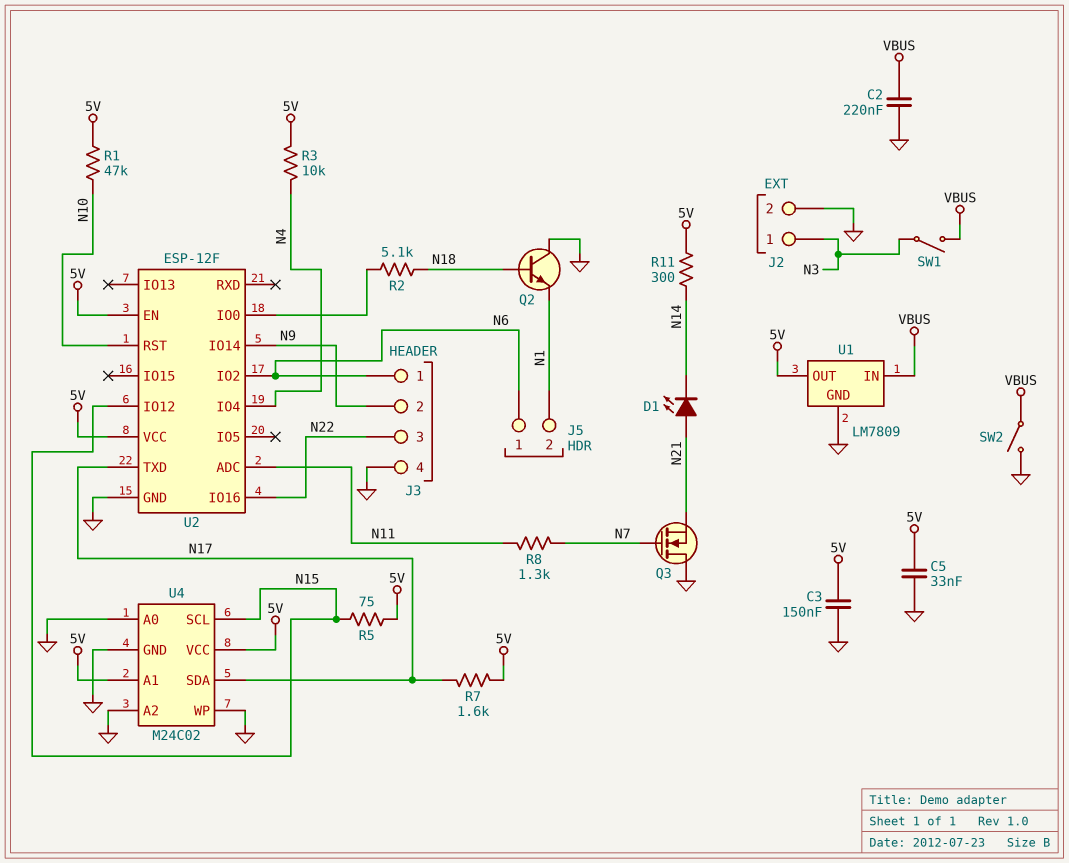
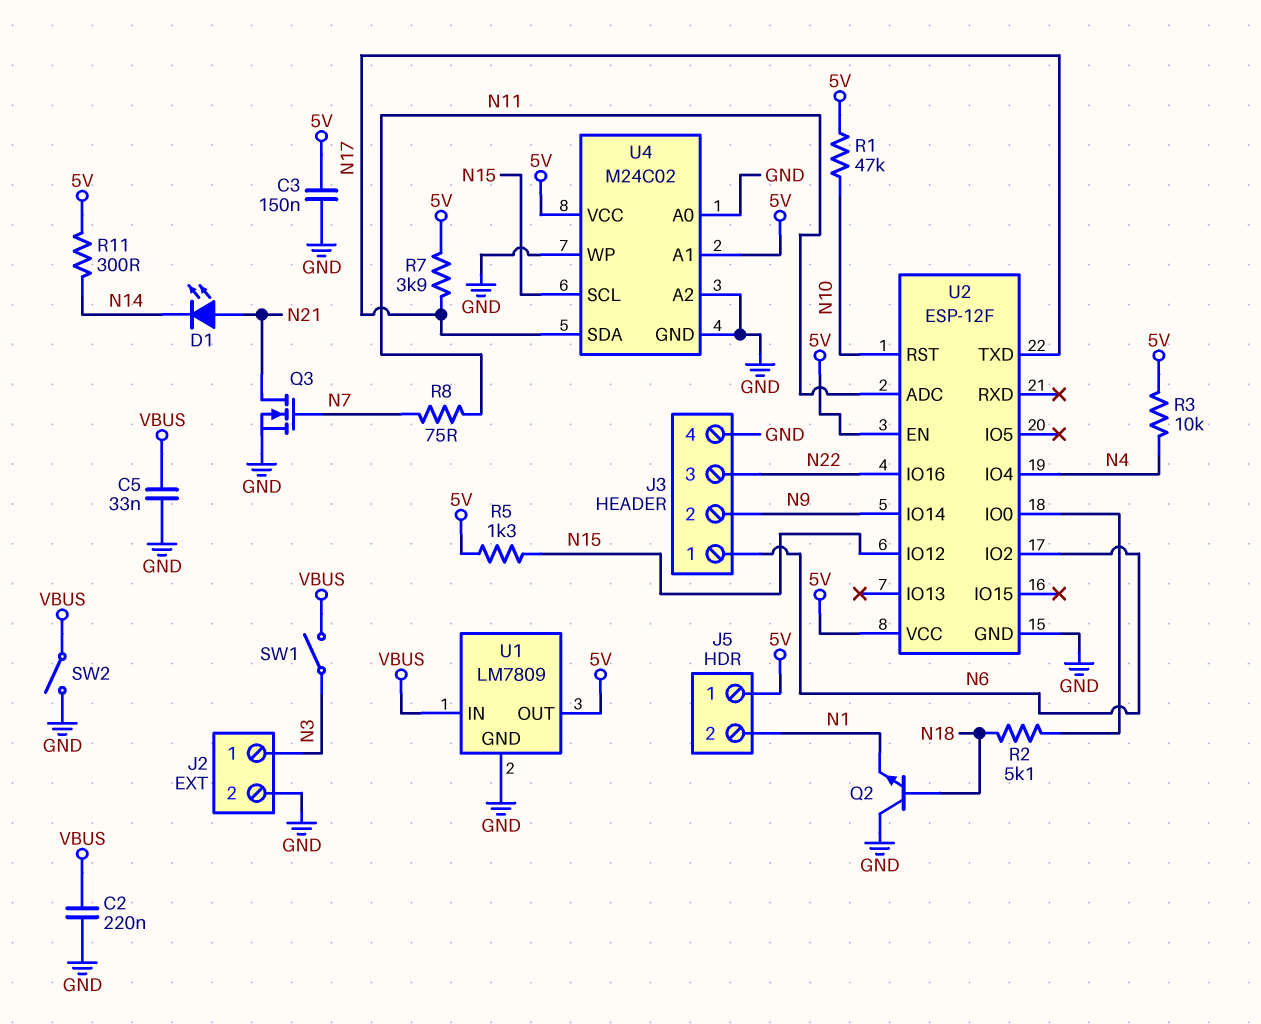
C5: 33nF (5V, GND) -> 33nF (GND, VBUS)
J5 pin 1: N6 -> 5V
Q3: NMOS (G N7, D GND, S N21) -> NMOS (G N7, D N21, S GND)
R5: 75 (5V, N15) -> 1.3k (5V, N15)
R7: 1.6k (5V, N17) -> 3.9k (5V, N17)
R8: 1.3k (N7, N11) -> 75 (N7, N11)

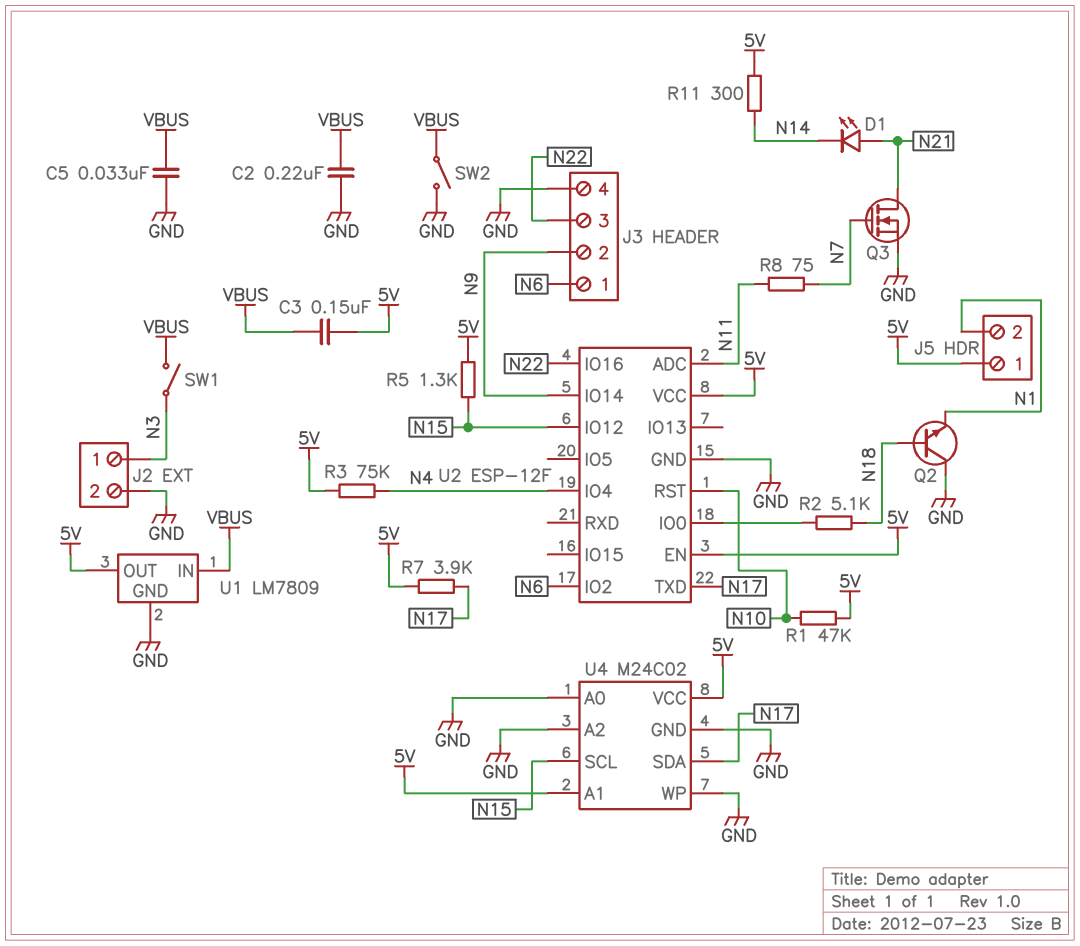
C3: 150nF (5V, GND) -> 150nF (5V, VBUS)
R3: 10k (5V, N4) -> 75k (5V, N4)

